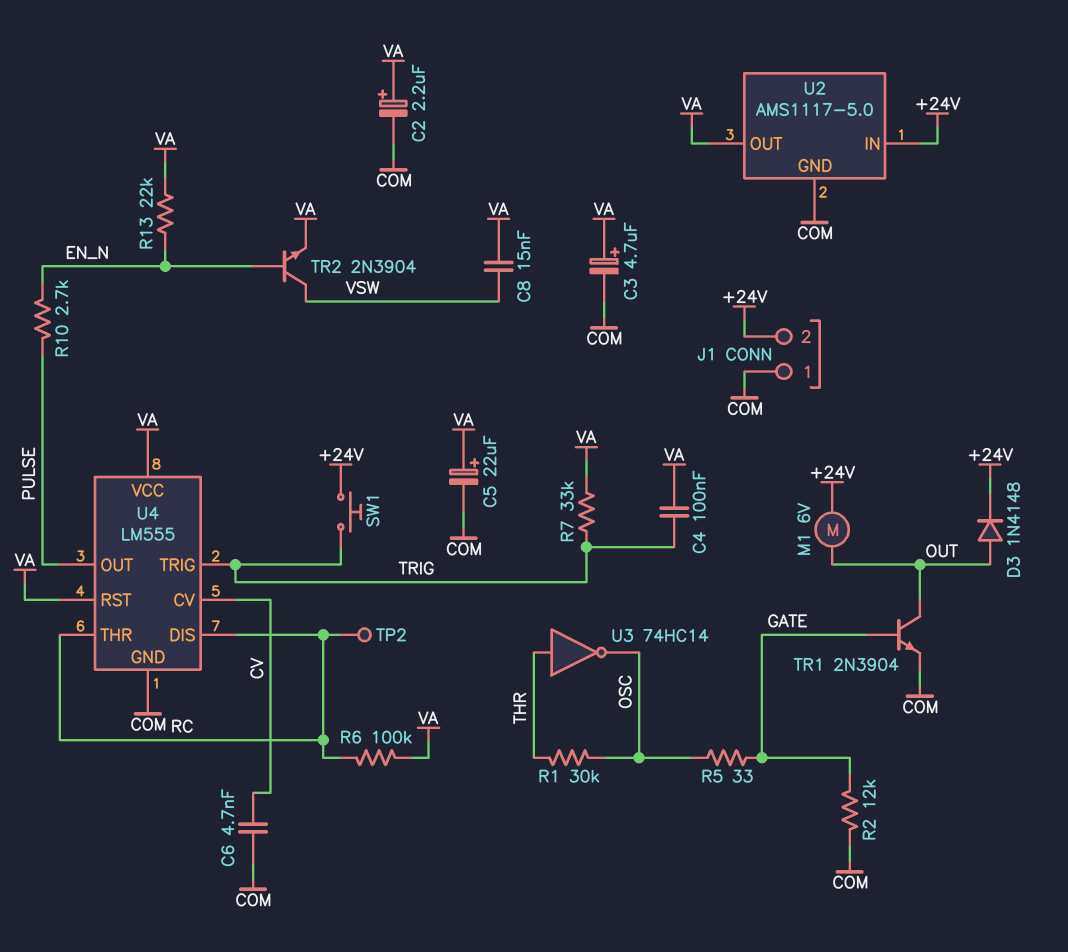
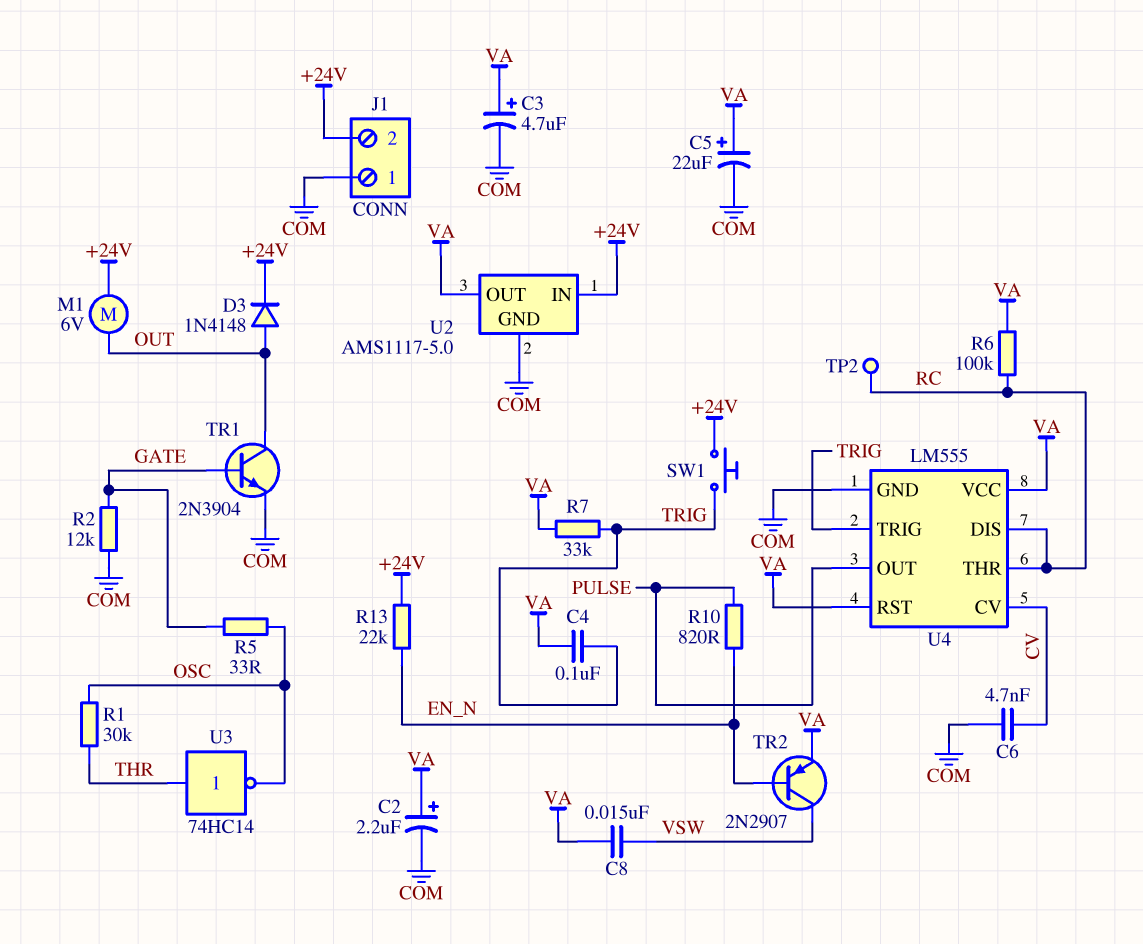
R10: 2.7k (EN_N, PULSE) -> 820 (EN_N, PULSE)
R13: 22k (EN_N, VA) -> 22k (+24V, EN_N)
TR2: NPN 2N3904 (B EN_N, C VSW, E VA) -> PNP 2N2907 (B EN_N, C VSW, E VA)

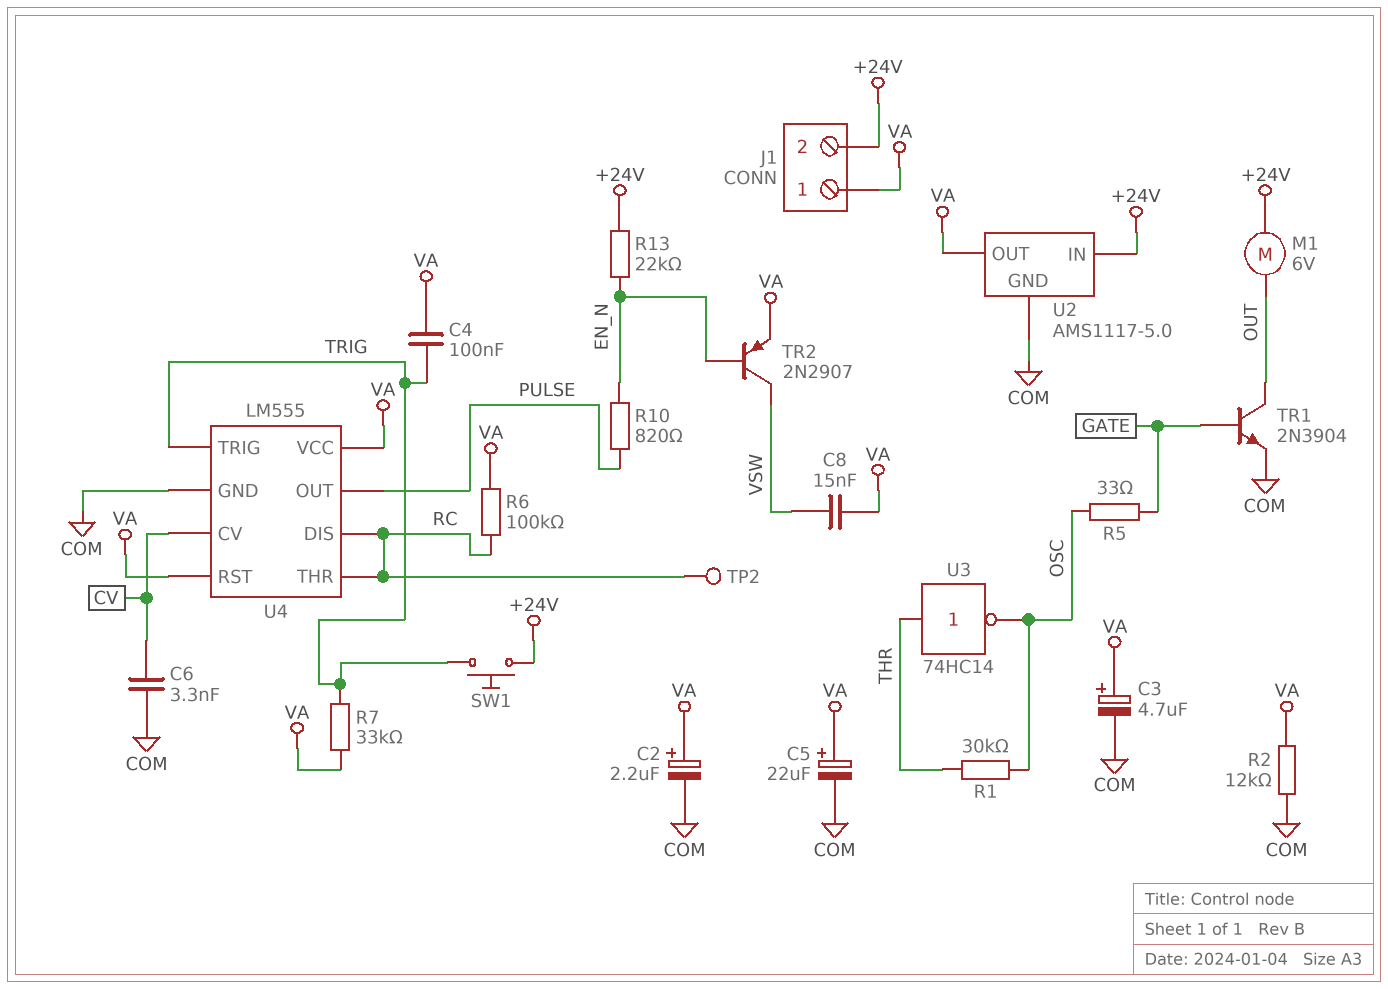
C6: 4.7nF (COM, CV) -> 3.3nF (COM, CV)
D3: diode 1N4148 (A OUT, K +24V) -> none
J1 pin 1: COM -> VA
R2: 12k (COM, GATE) -> 12k (COM, VA)

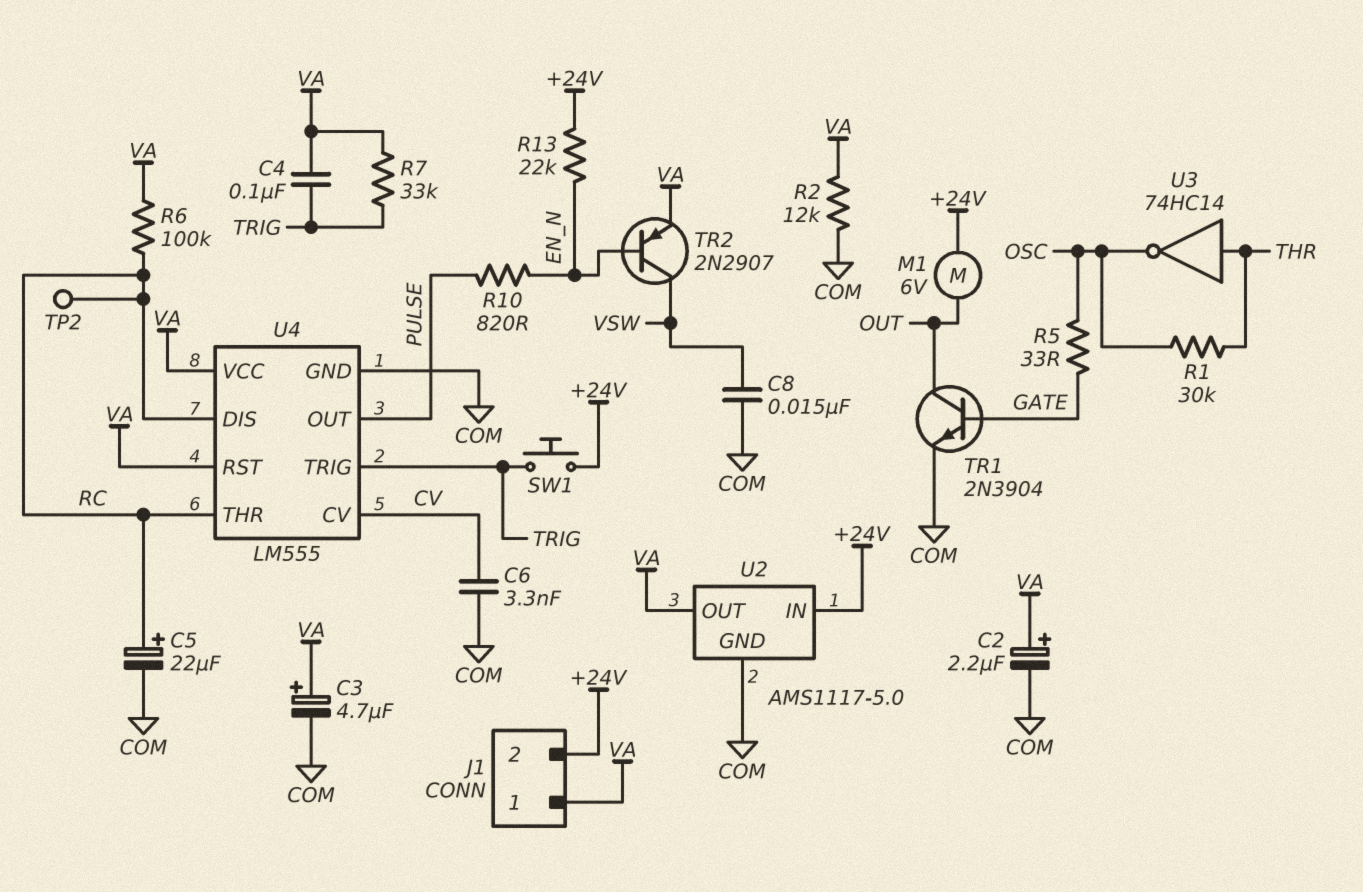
C5: 22uF (plus VA, minus COM) -> 22uF (plus RC, minus COM)
C8: 15nF (VA, VSW) -> 15nF (COM, VSW)

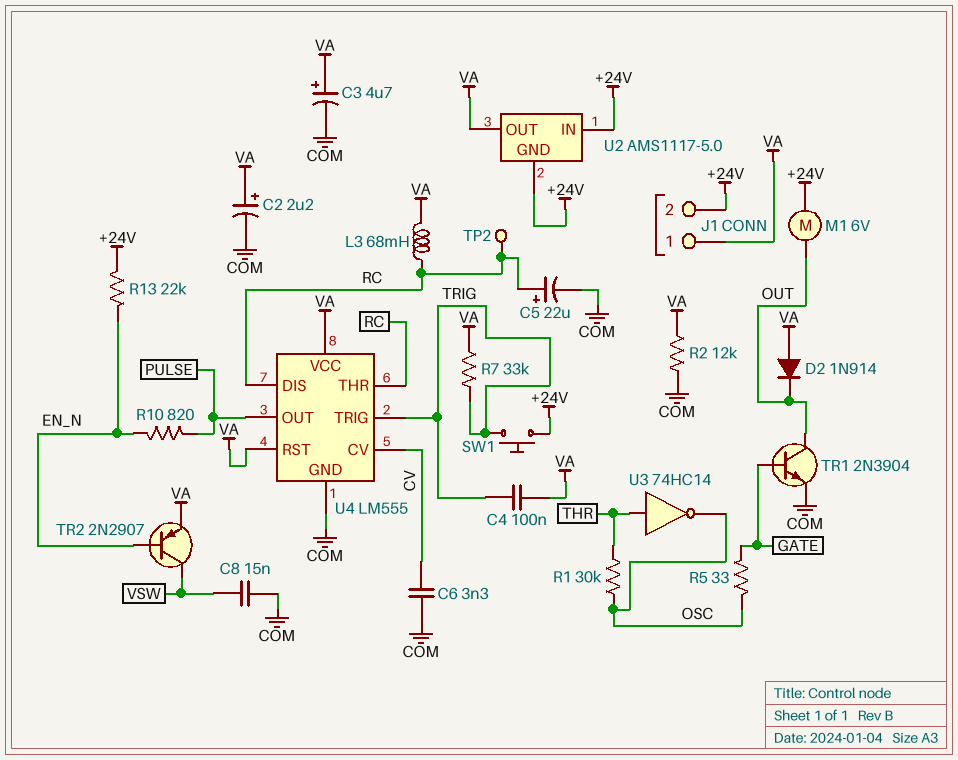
D2: none -> diode 1N914 (A VA, K OUT)
L3: none -> 68mH (RC, VA)
R6: 100k (RC, VA) -> none
U2 pin GND: COM -> +24V

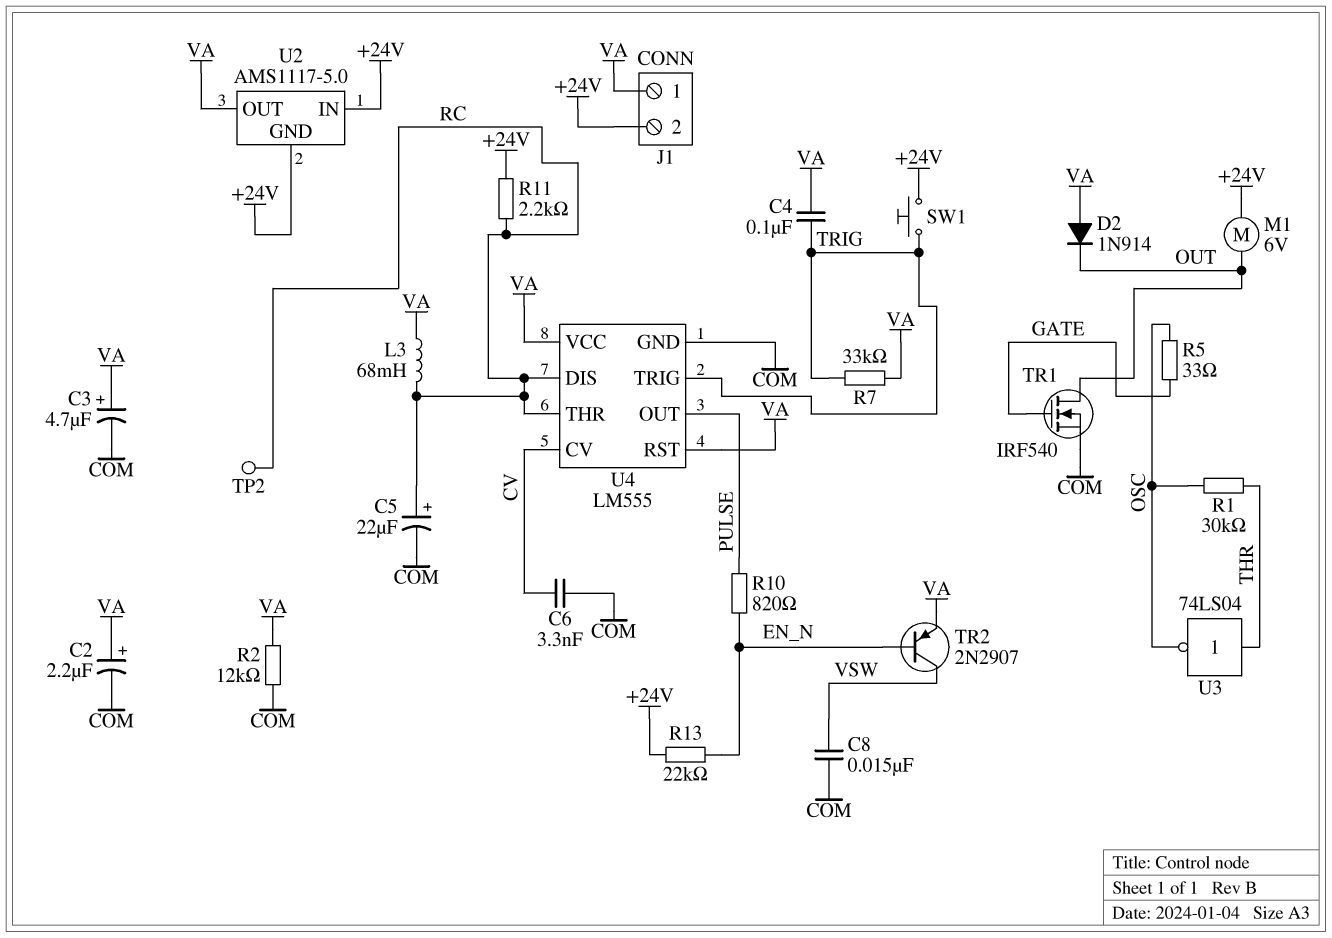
R11: none -> 2.2k (+24V, RC)
TR1: NPN 2N3904 (B GATE, C OUT, E COM) -> NMOS IRF540 (G GATE, D OUT, S COM)
U3: NOT 74HC14 (in THR, out OSC) -> NOT 74LS04 (in THR, out OSC)

